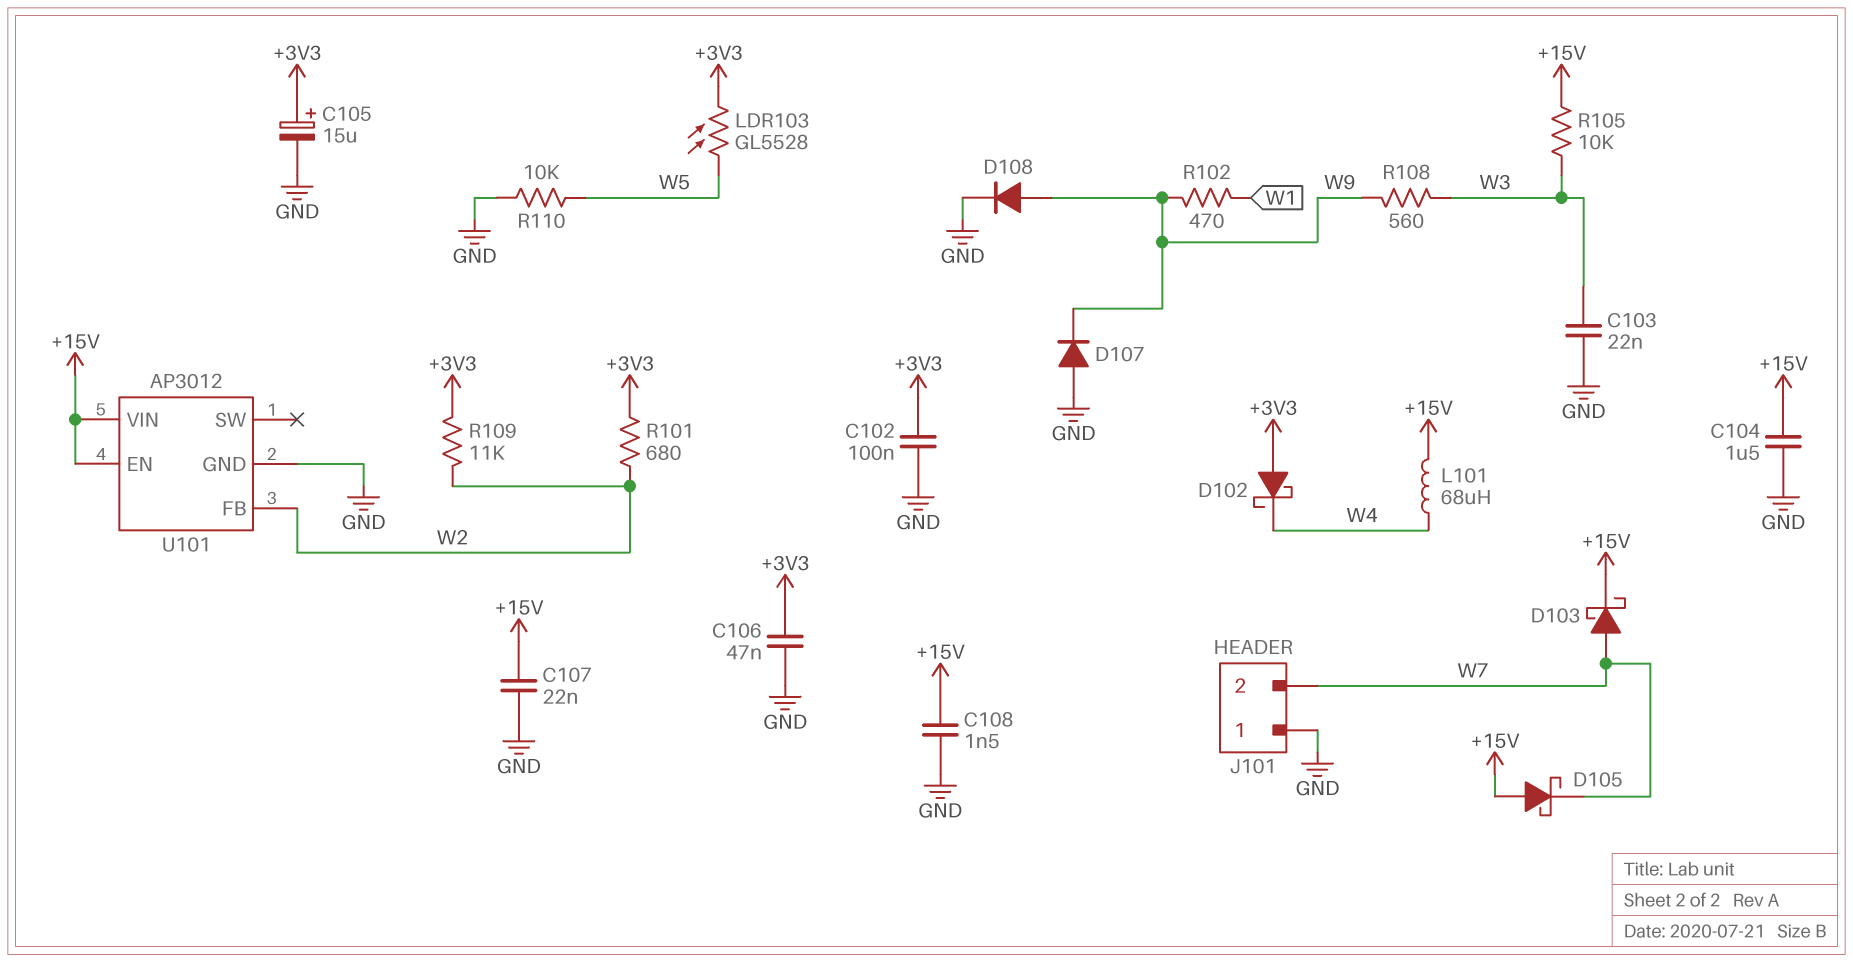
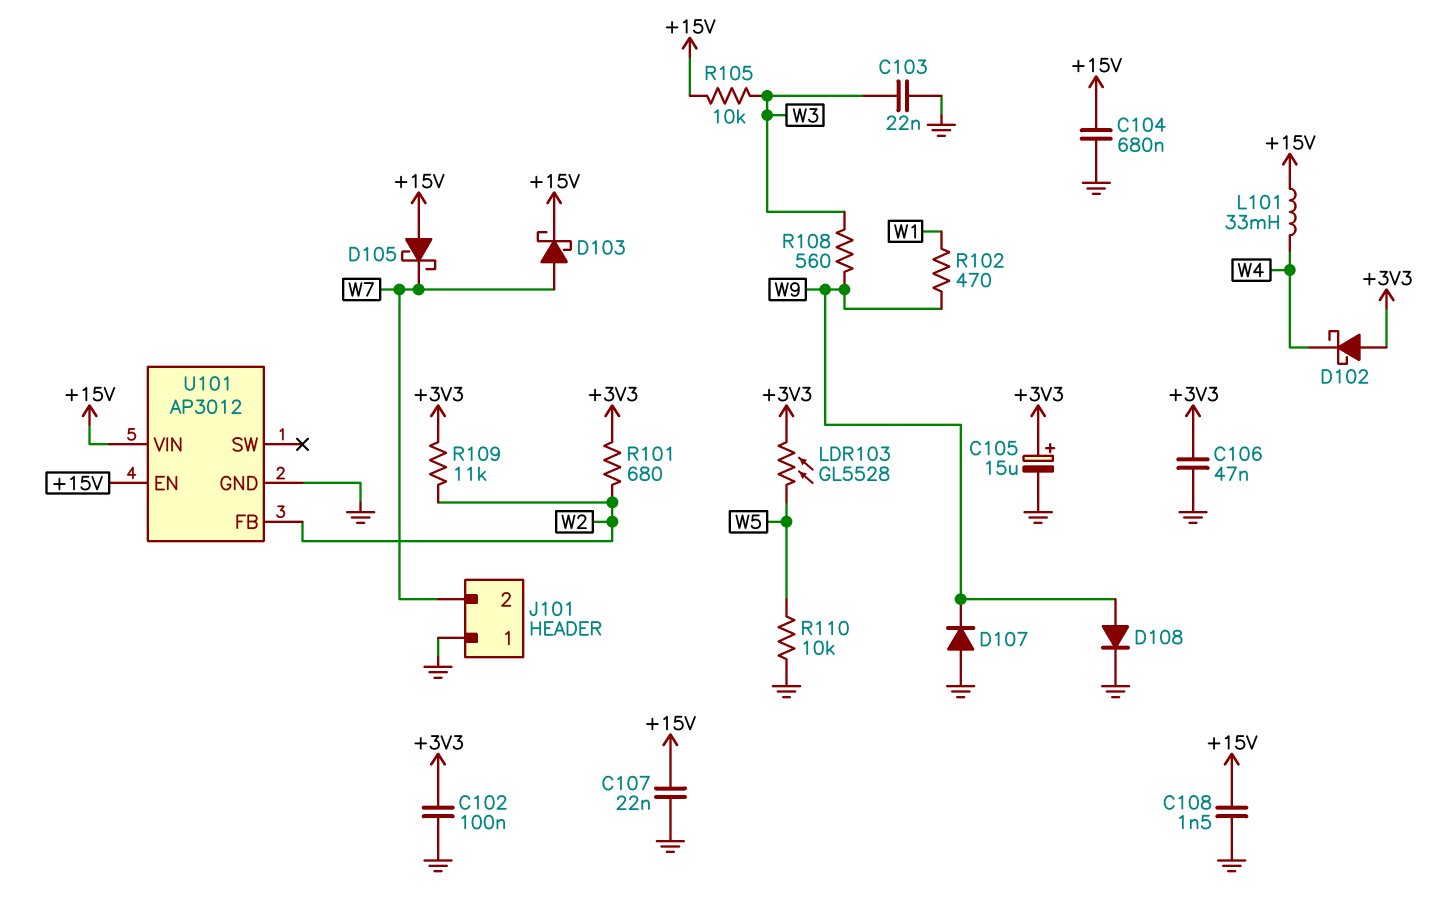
C104: 1.5uF (+15V, GND) -> 680nF (+15V, GND)
L101: 68uH (+15V, W4) -> 33mH (+15V, W4)

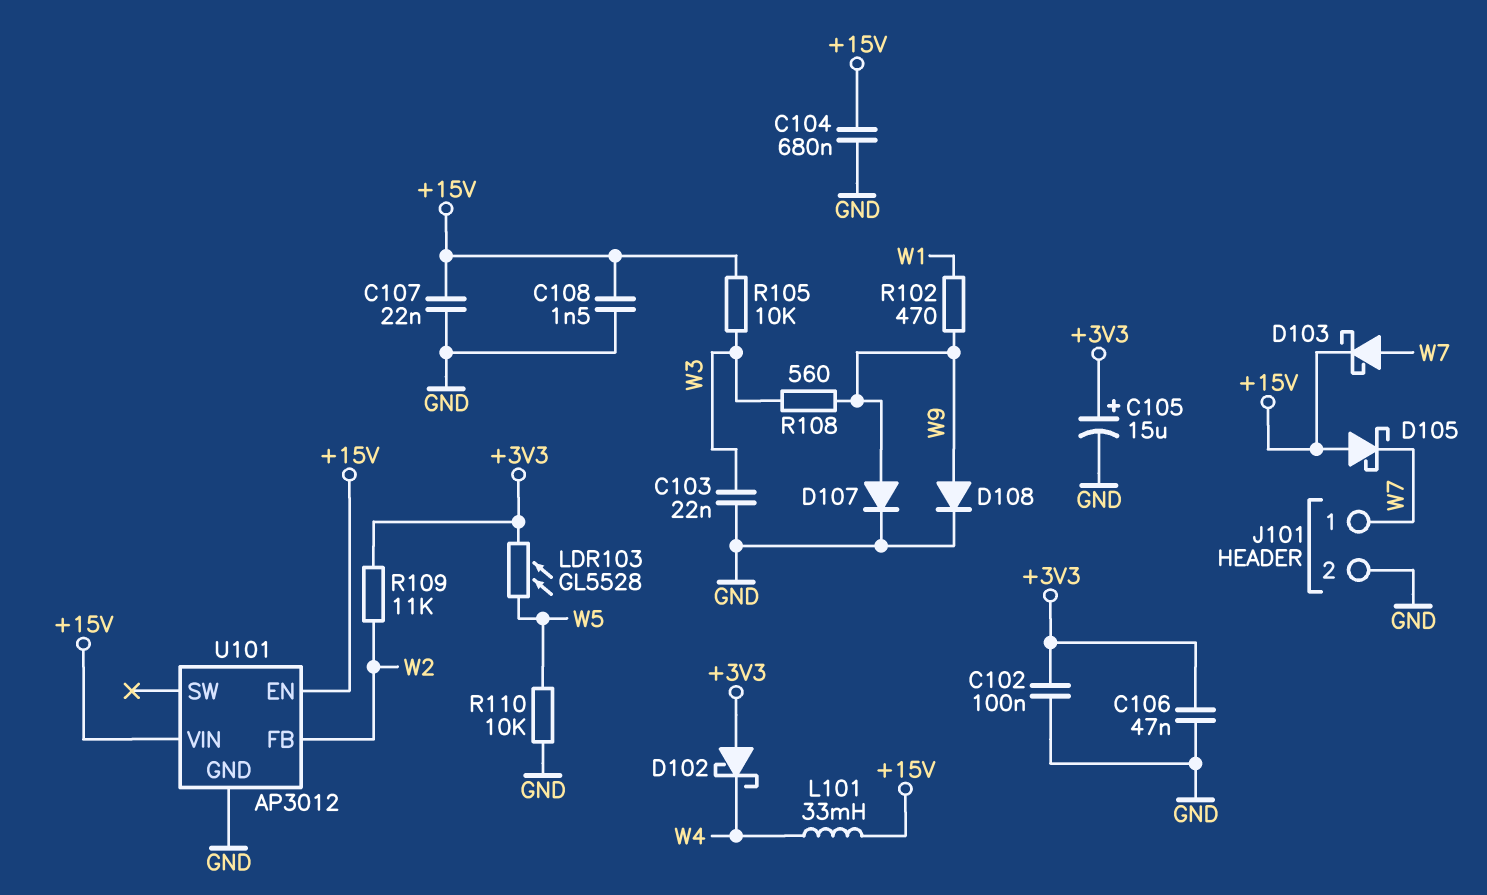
D107: diode (A GND, K W9) -> diode (A W9, K GND)
J101 pin 1: GND -> W7
J101 pin 2: W7 -> GND
R101: 680 (+3V3, W2) -> none

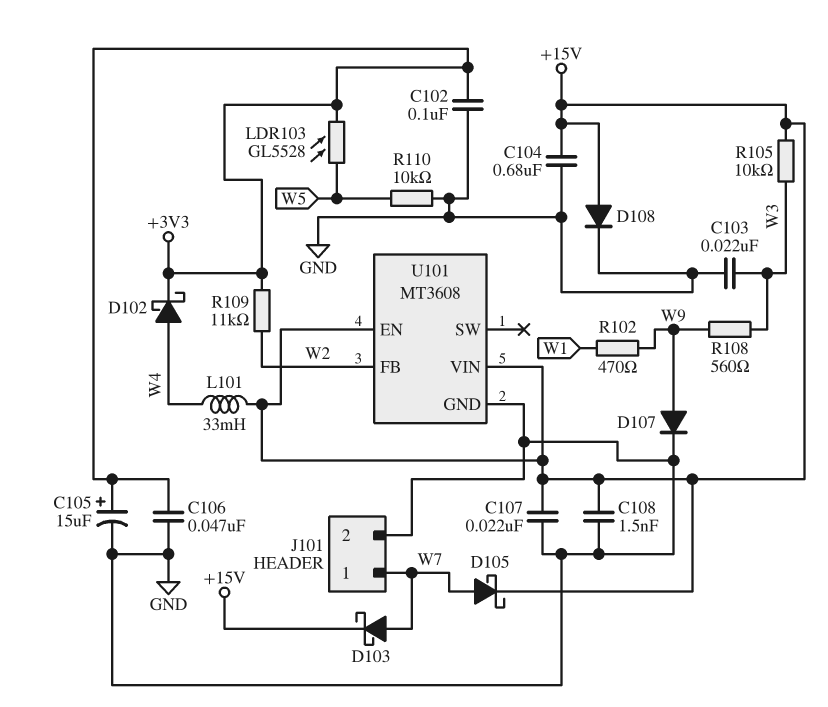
D102: schottky (A +3V3, K W4) -> schottky (A W4, K +3V3)
D105: schottky (A +15V, K W7) -> schottky (A W7, K +15V)
D108: diode (A W9, K GND) -> diode (A +15V, K GND)
U101: AP3012 -> MT3608

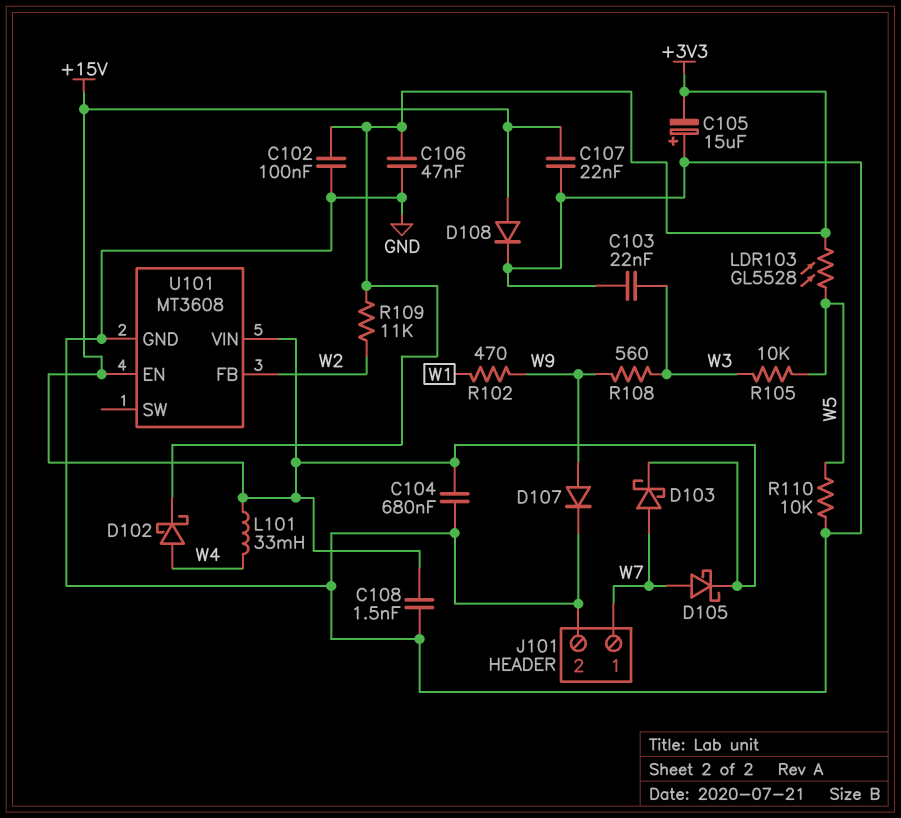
C105: 15uF (plus +3V3, minus GND) -> 15uF (plus GND, minus +3V3)
R105: 10k (+15V, W3) -> 10k (W3, W5)

